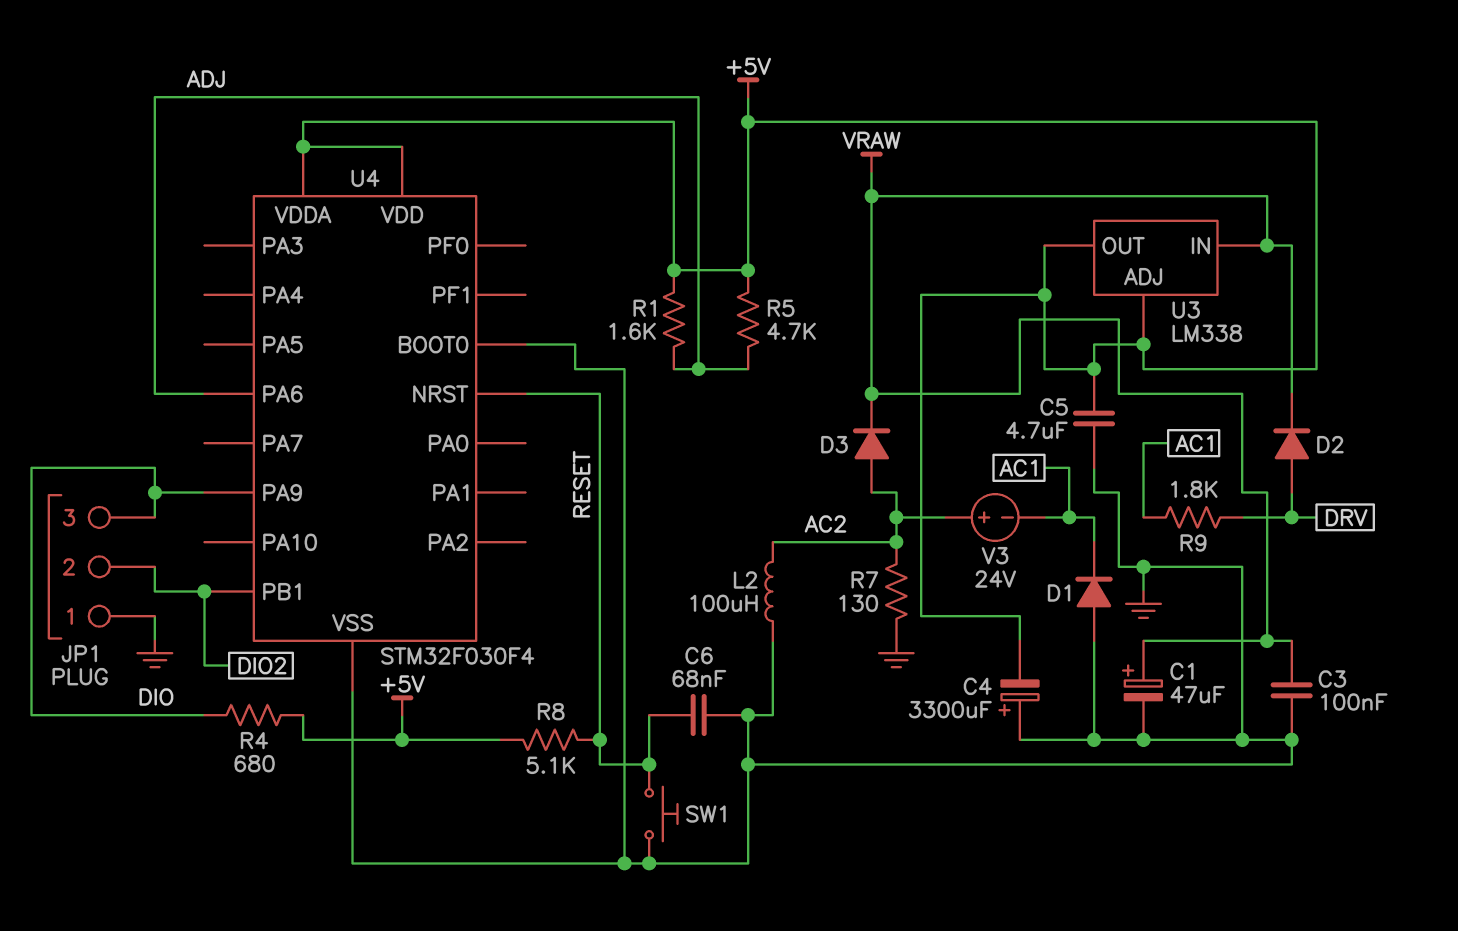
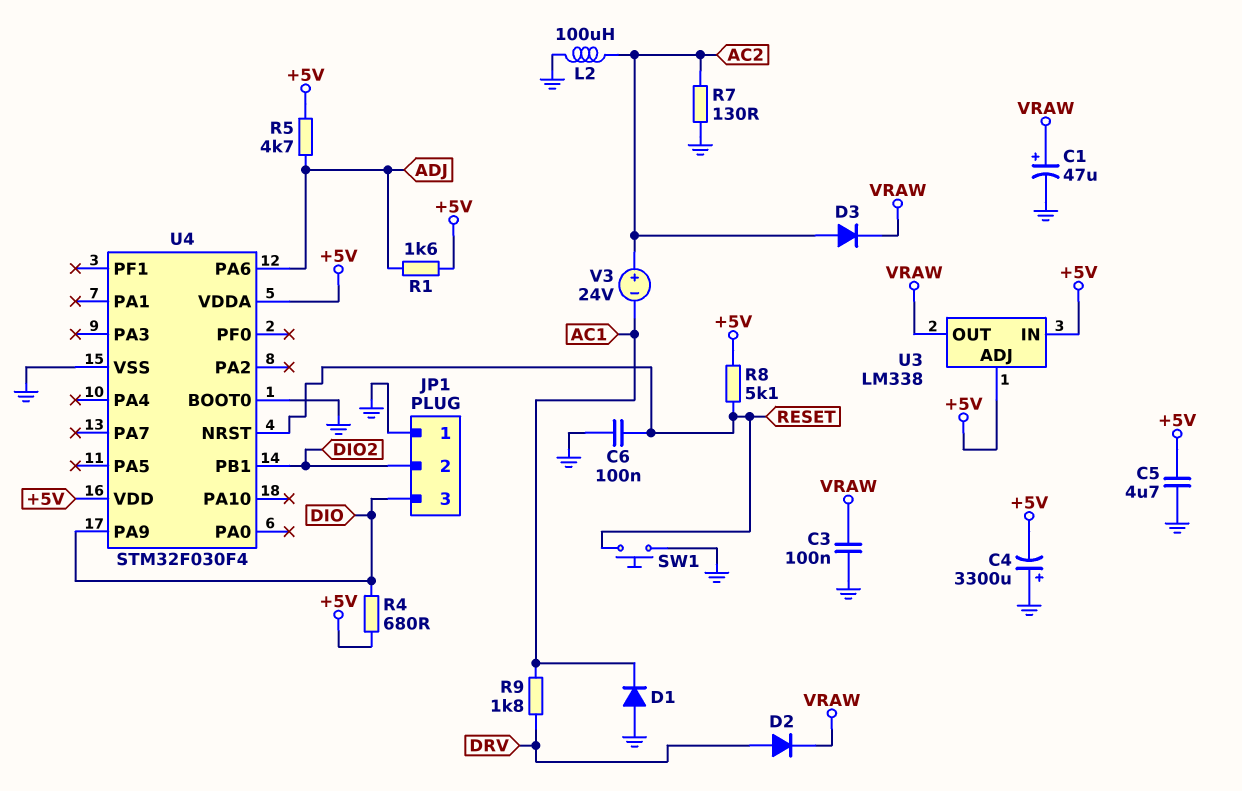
C6: 68nF (GND, RESET) -> 100nF (GND, RESET)
U3 pin IN: VRAW -> +5V
U3 pin OUT: +5V -> VRAW

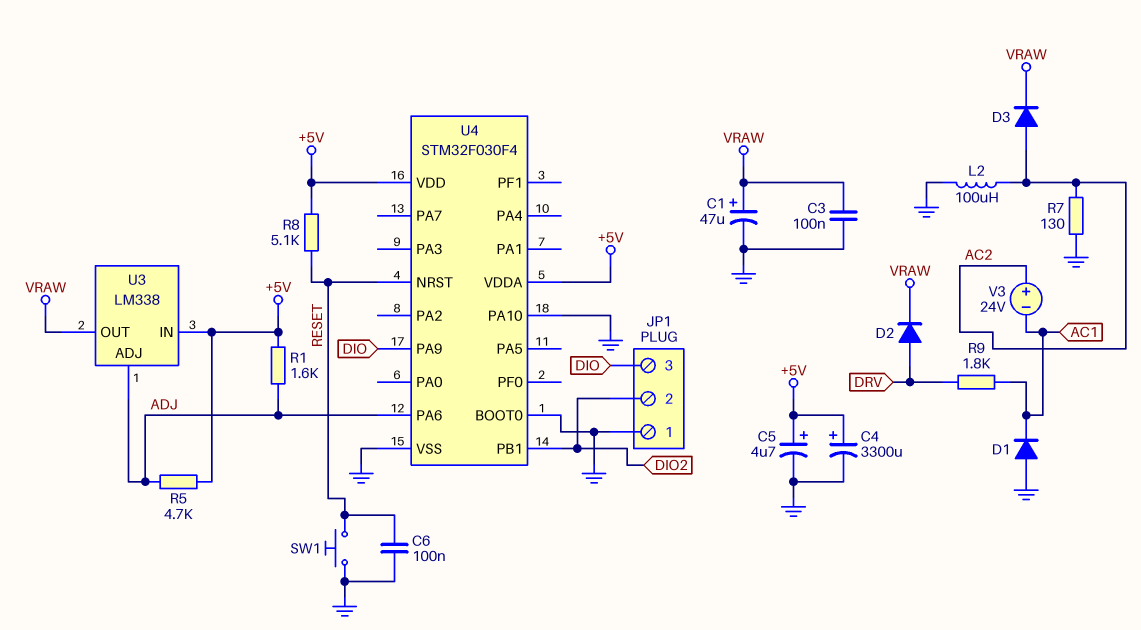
C4: 3300uF (plus GND, minus +5V) -> 3300uF (plus +5V, minus GND)
C5: 4.7uF (+5V, GND) -> 4.7uF (plus +5V, minus GND)
R4: 680 (+5V, DIO) -> none
U3 pin ADJ: +5V -> ADJ
U4 pin PA10: none -> GND

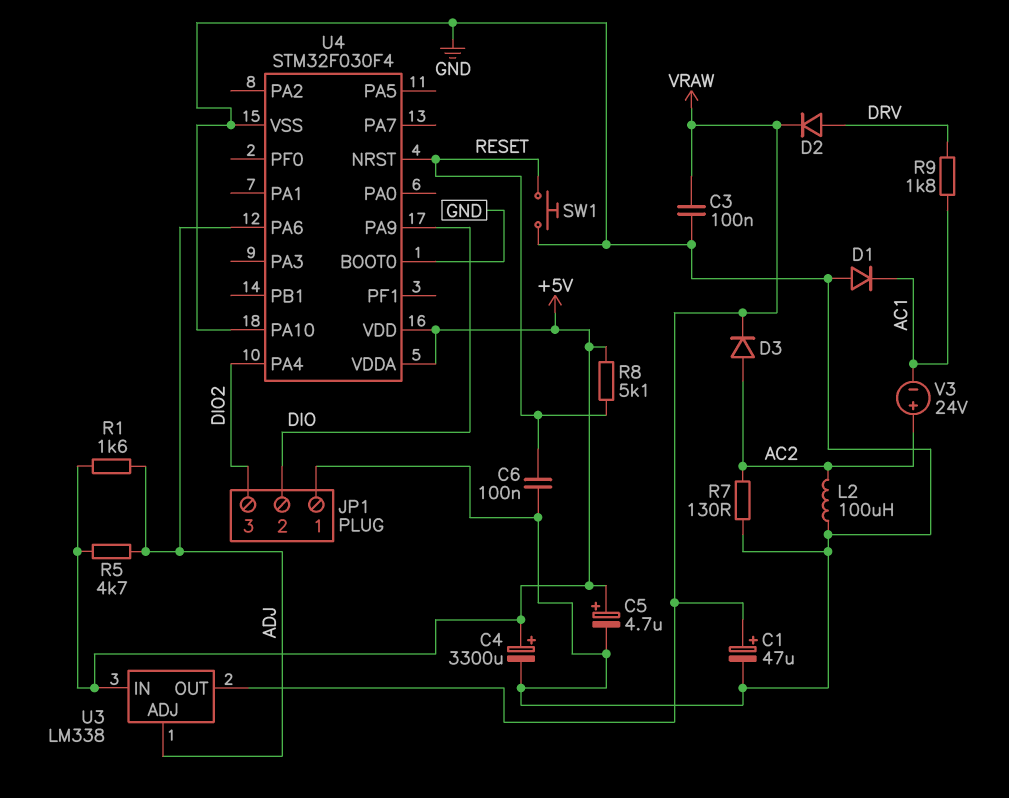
JP1 pin 2: DIO2 -> DIO
JP1 pin 3: DIO -> DIO2
U4 pin PA4: none -> DIO2
U4 pin PB1: DIO2 -> none

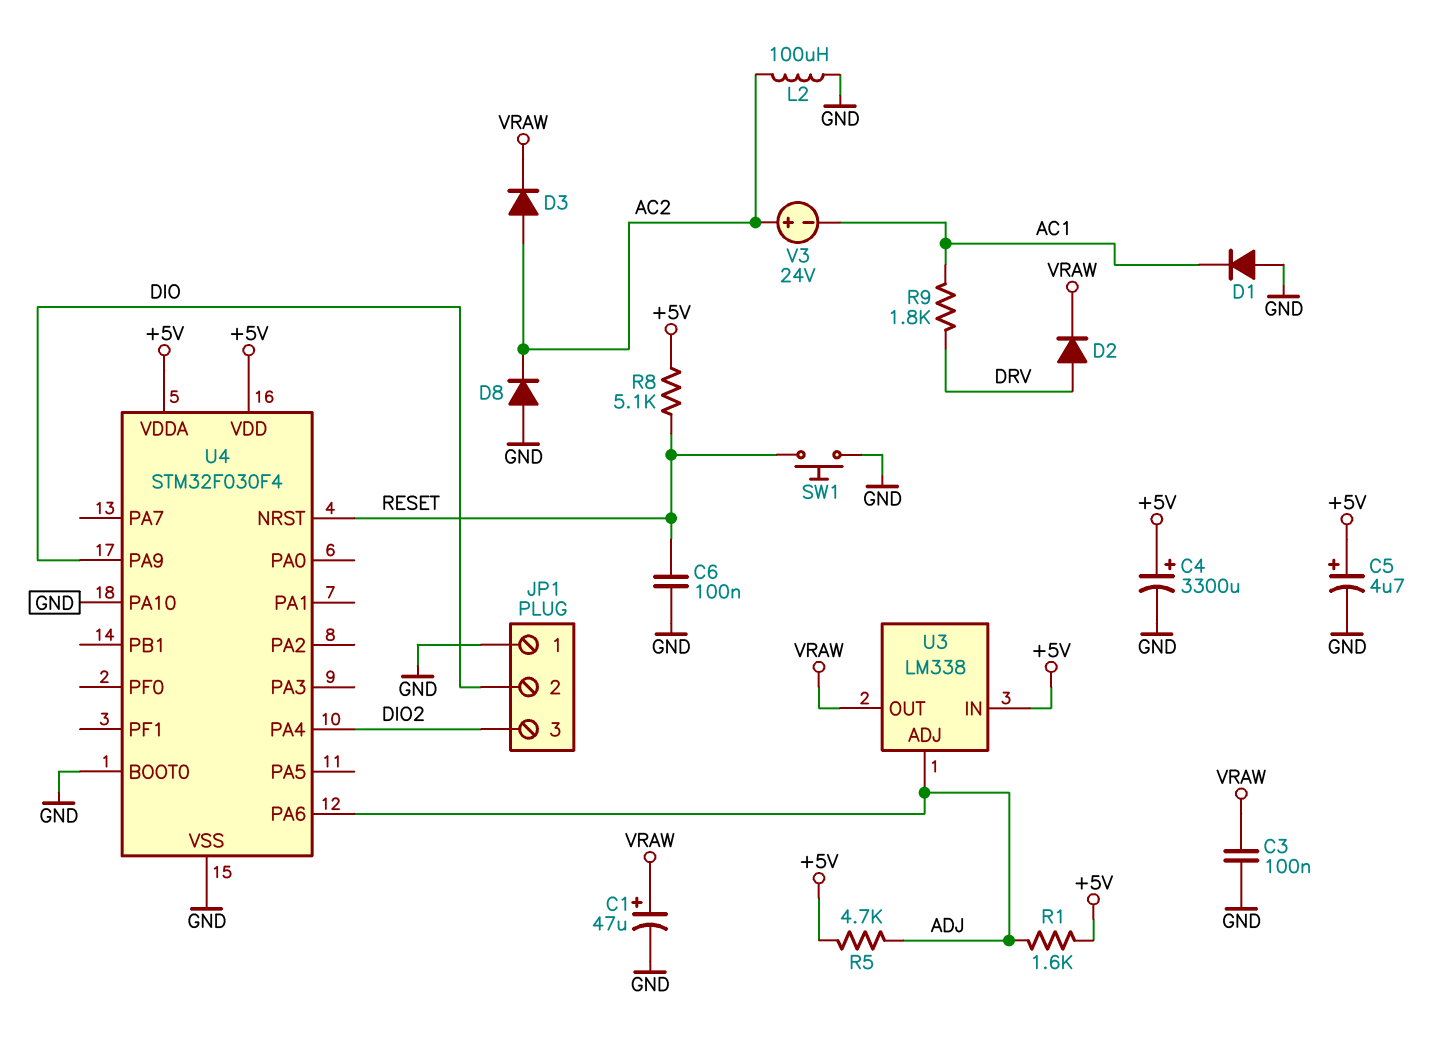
D8: none -> diode (A GND, K AC2)
R7: 130 (AC2, GND) -> none

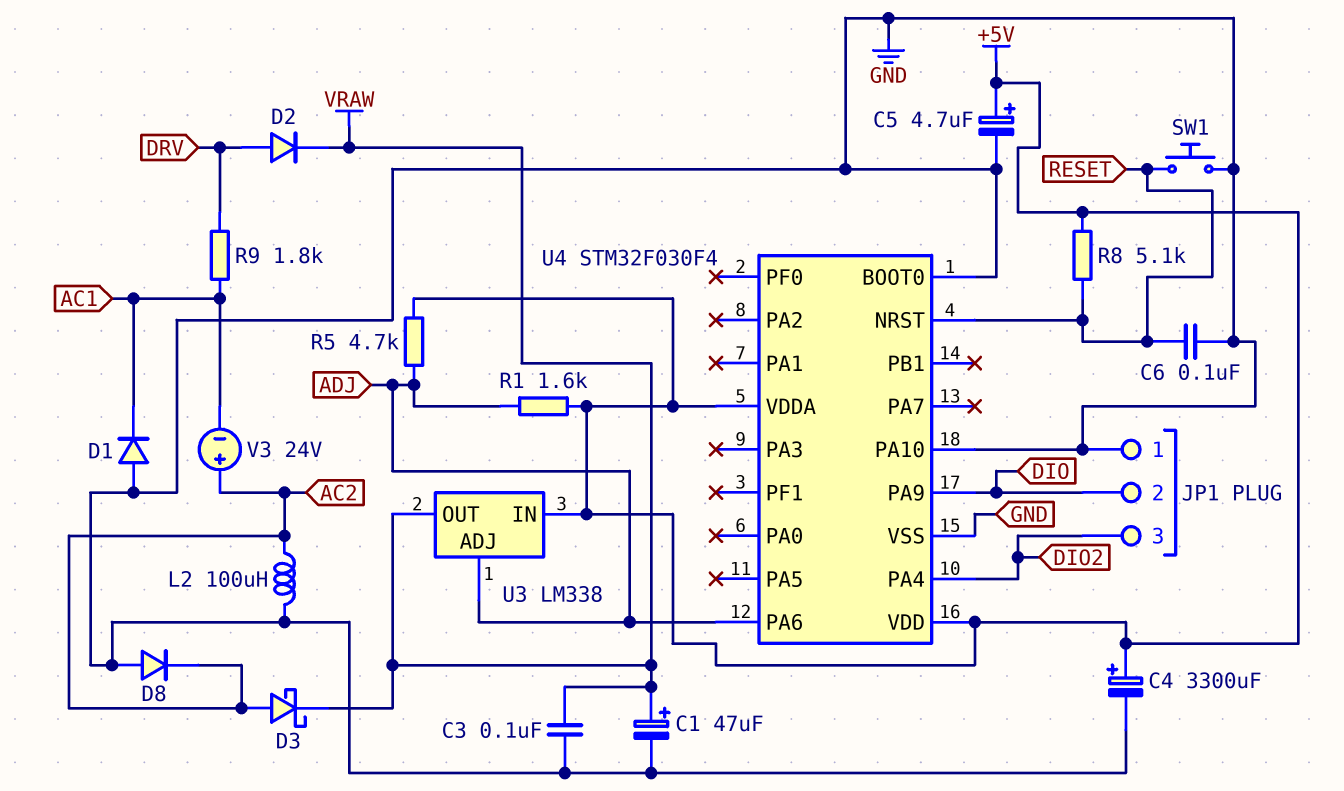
D3: diode (A AC2, K VRAW) -> schottky (A AC2, K VRAW)

